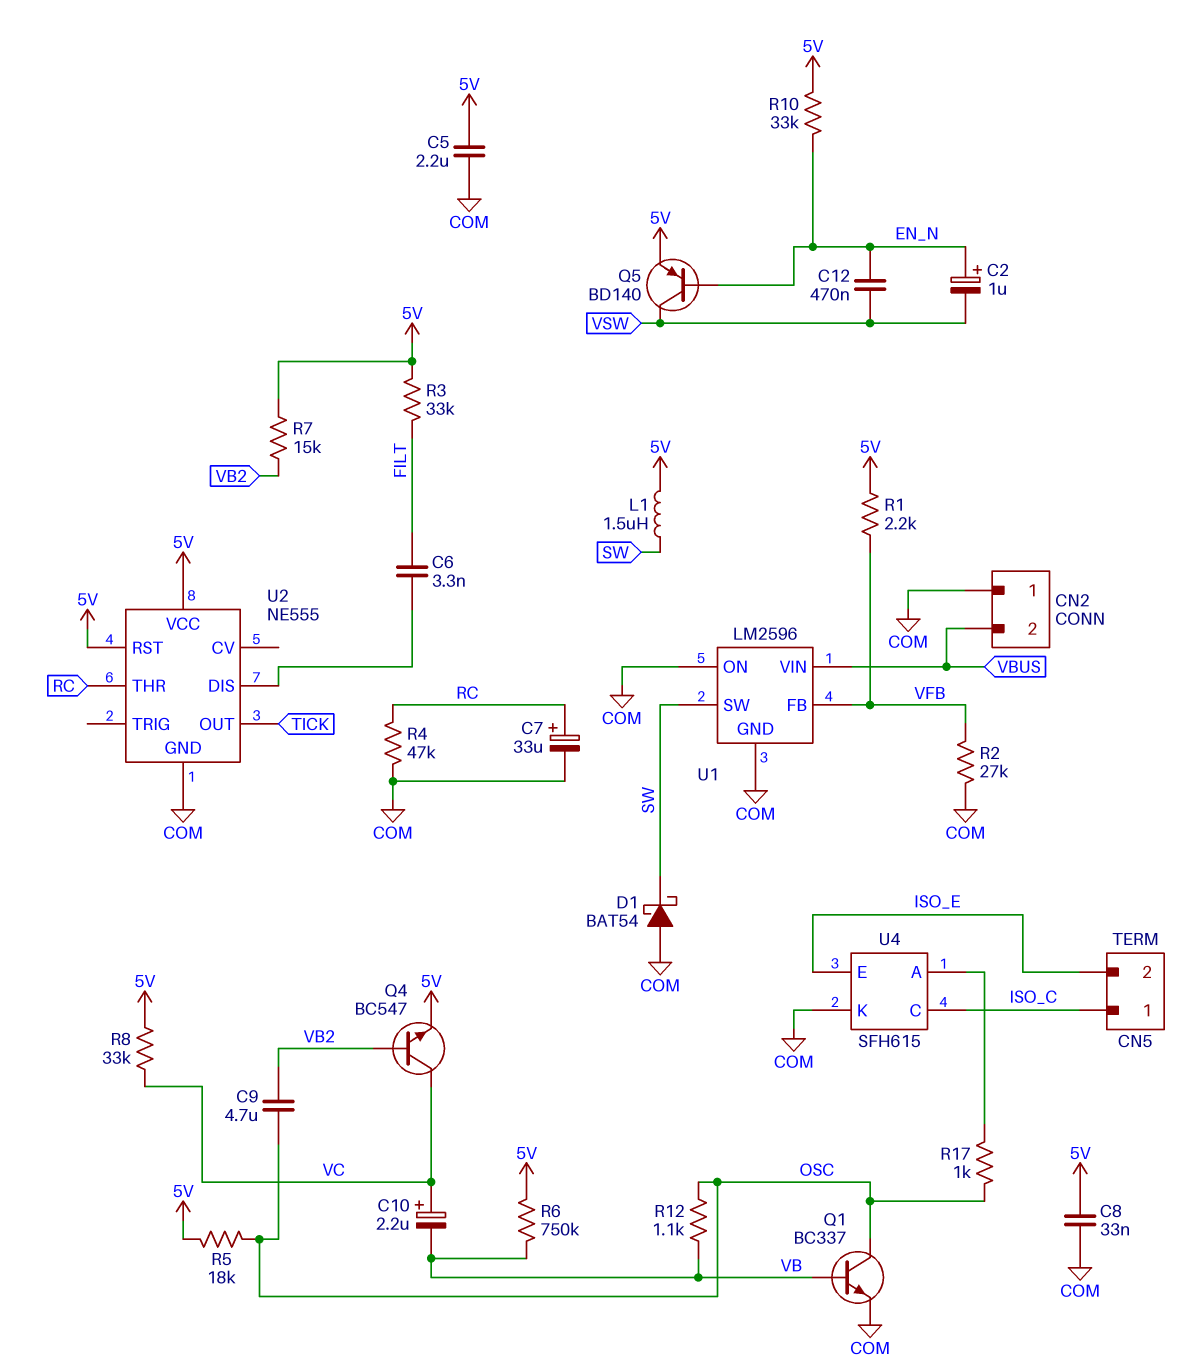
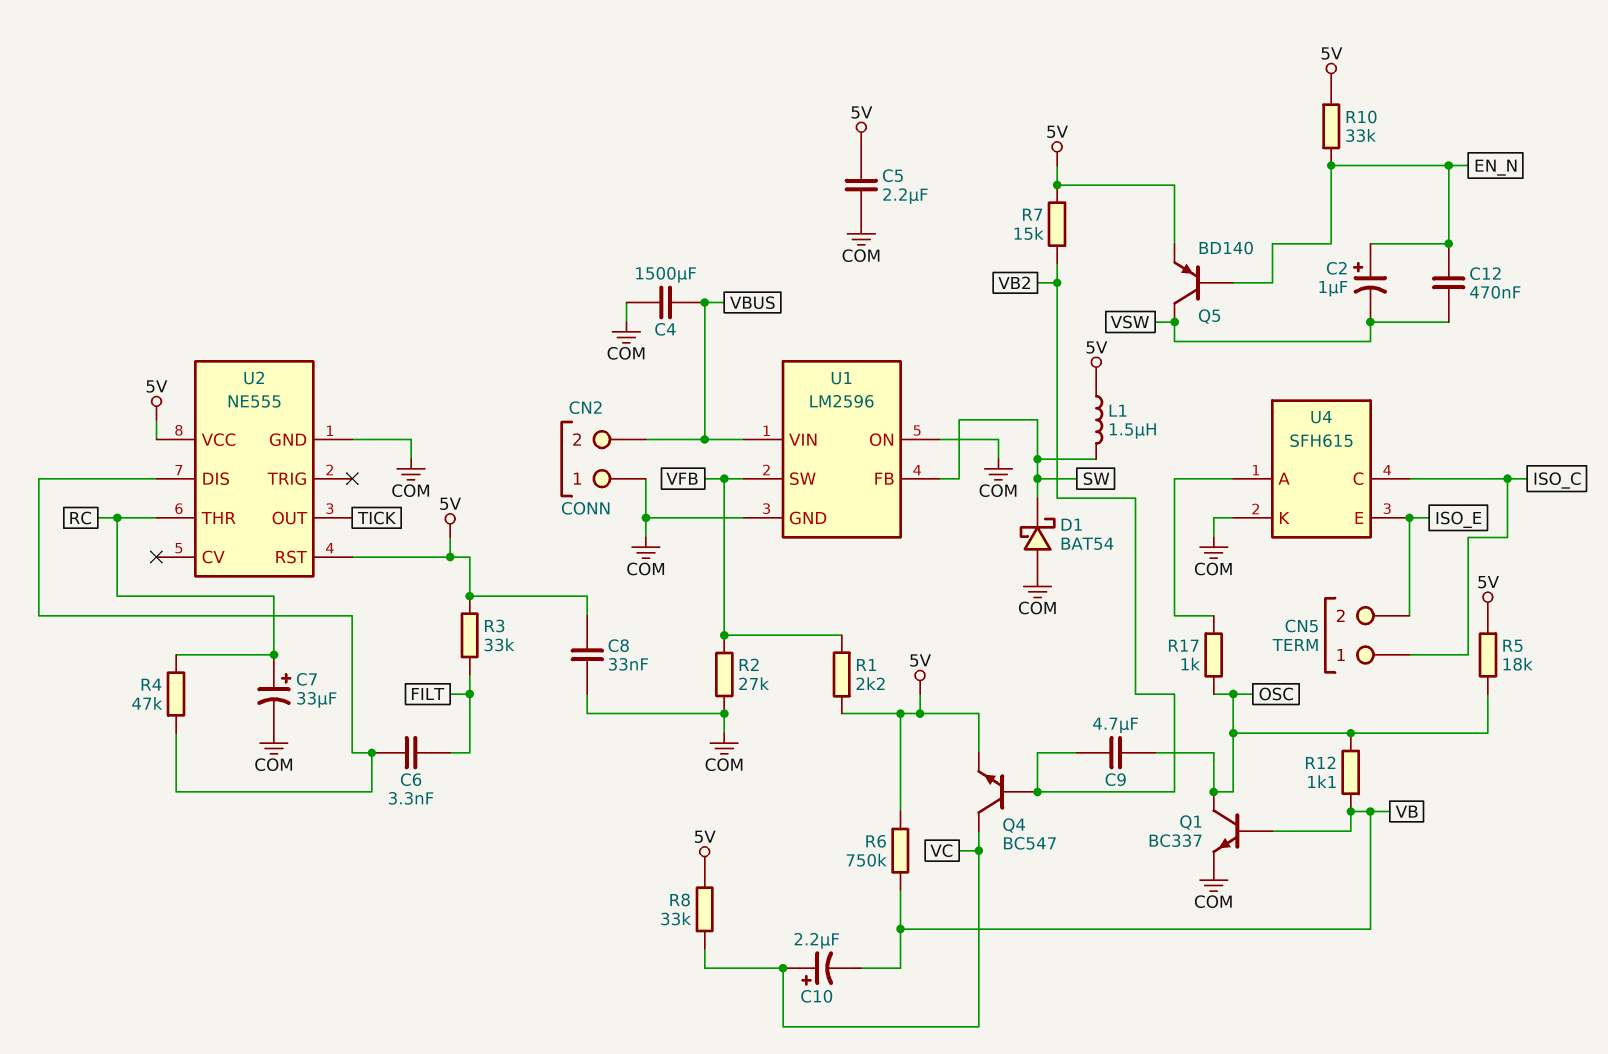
C4: none -> 1500uF (COM, VBUS)
R4: 47k (COM, RC) -> 47k (RC, U2/DIS)
U1 pin FB: VFB -> SW
U1 pin SW: SW -> VFB

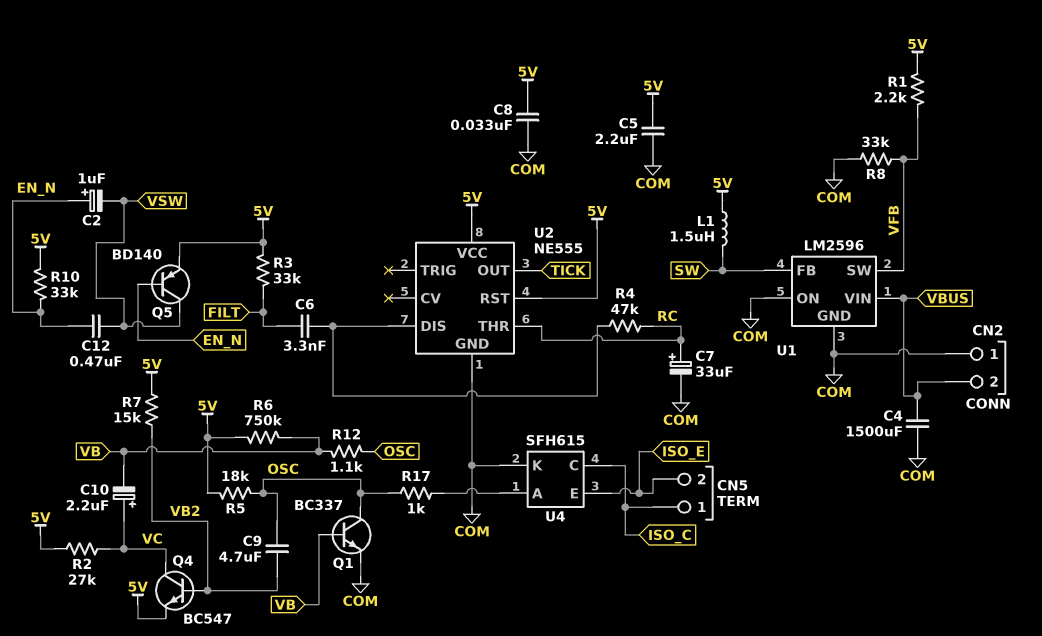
D1: schottky BAT54 (A COM, K SW) -> none
R2: 27k (COM, VFB) -> 27k (5V, VC)
R8: 33k (5V, VC) -> 33k (COM, VFB)

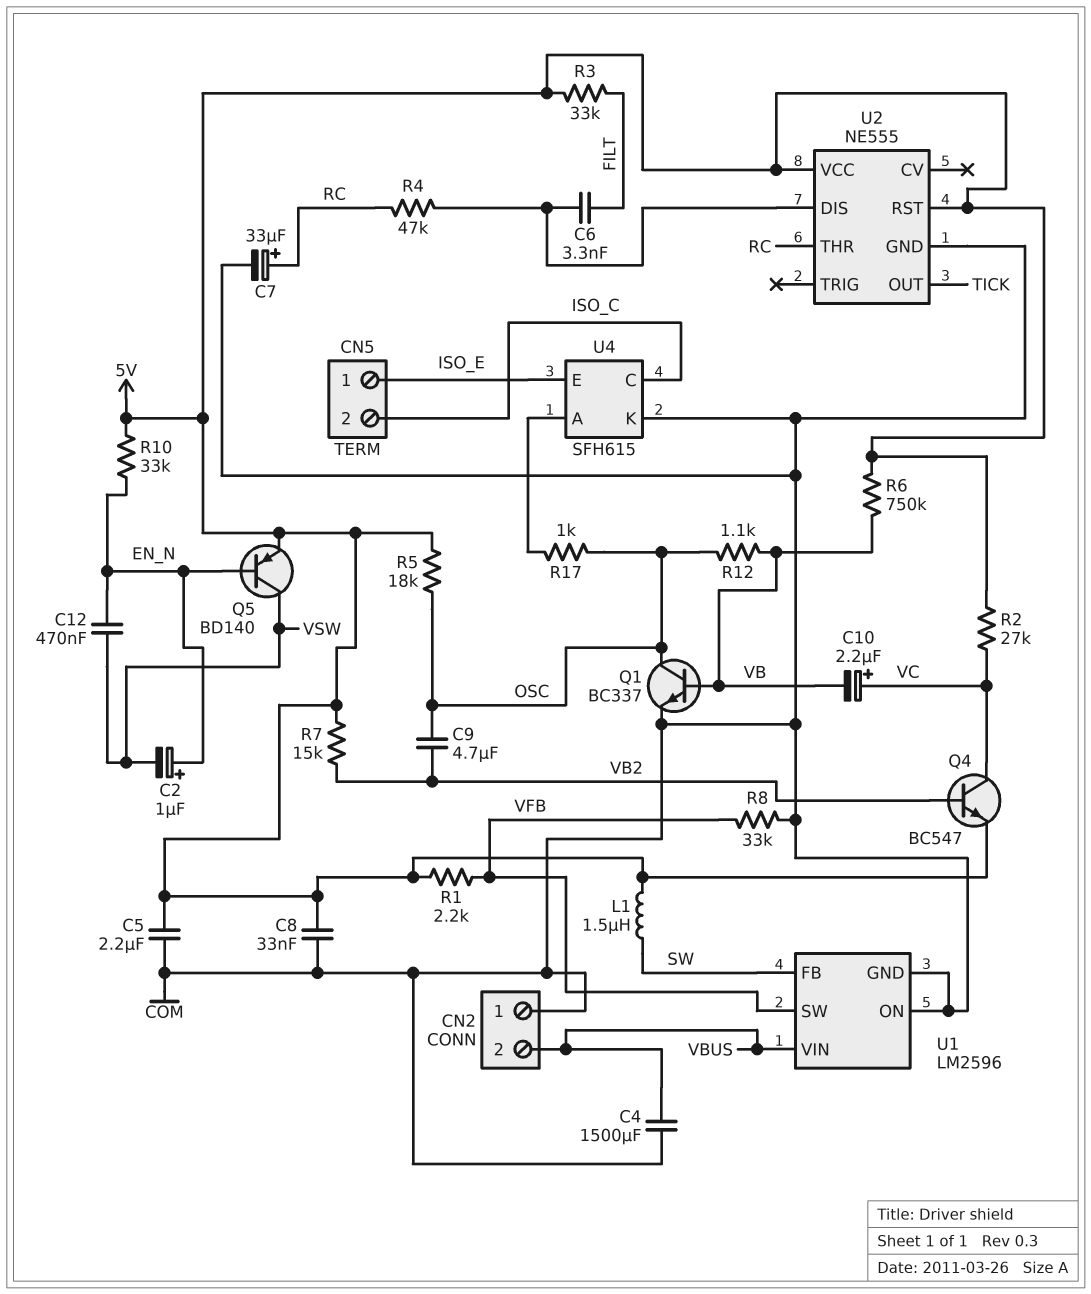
CN5 pin 1: ISO_C -> ISO_E
CN5 pin 2: ISO_E -> ISO_C

